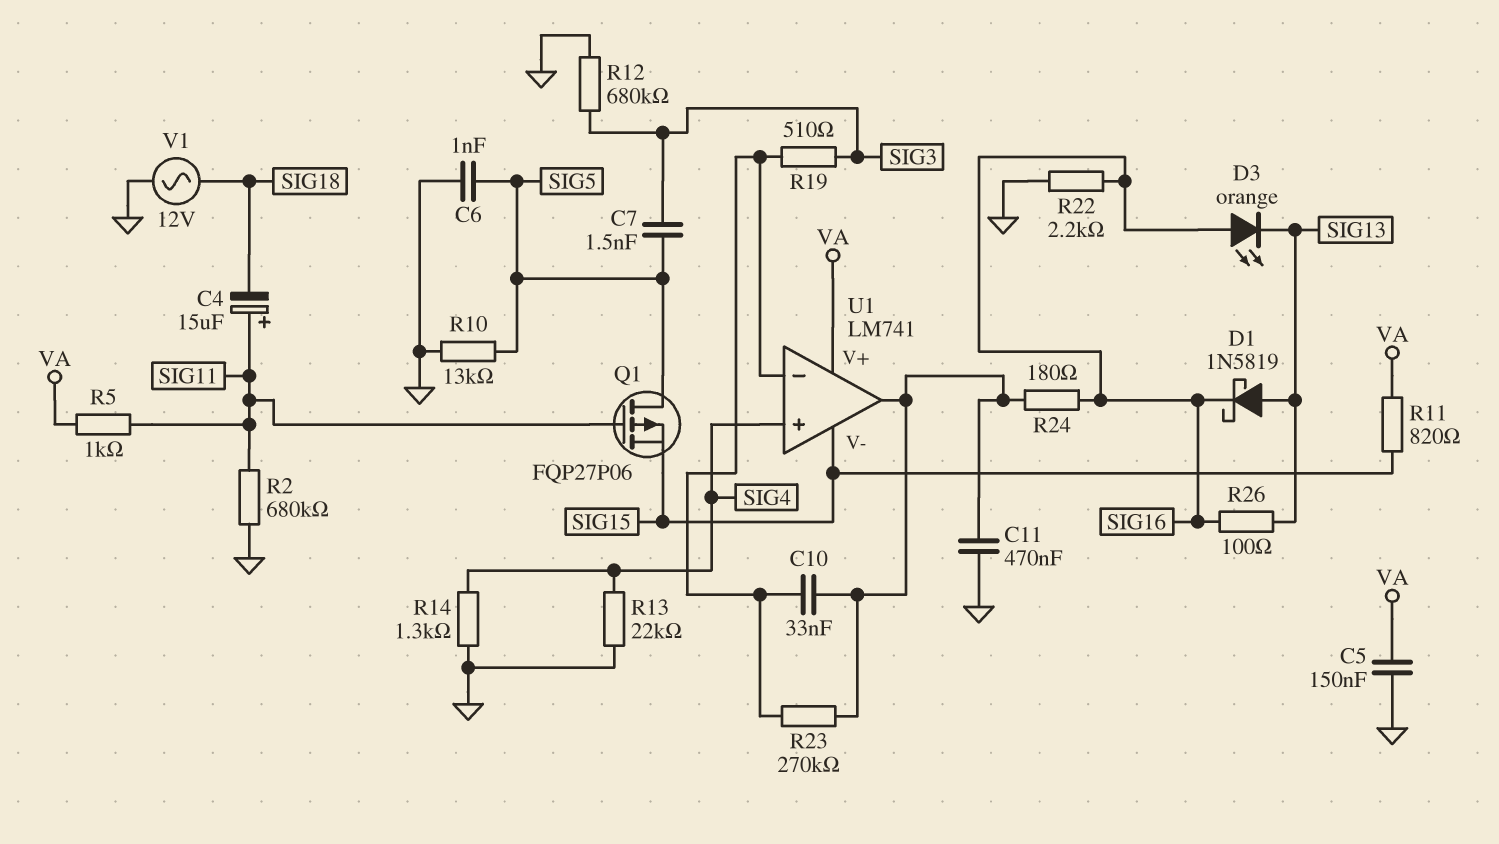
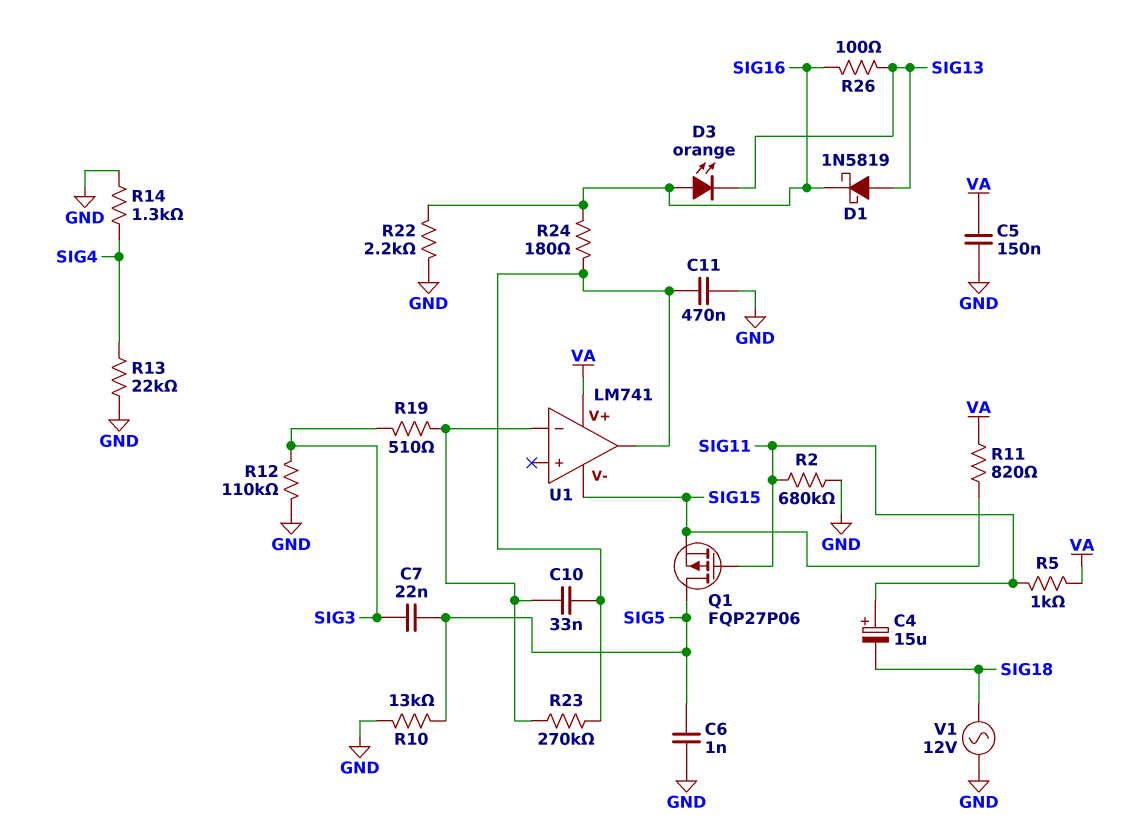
C7: 1.5nF (SIG3, SIG5) -> 22nF (SIG3, SIG5)
R12: 680k (GND, SIG3) -> 110k (GND, SIG3)
U1 pin in+: SIG4 -> none

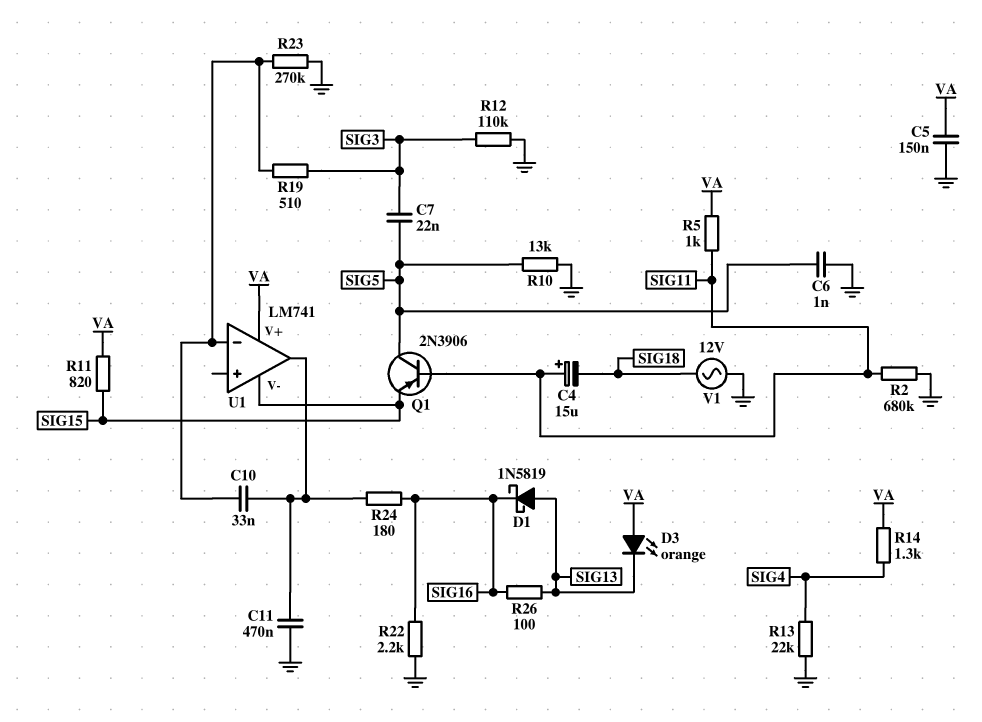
D3: LED orange (A SIG16, K SIG13) -> LED orange (A VA, K SIG13)
Q1: PMOS FQP27P06 (G SIG11, D SIG5, S SIG15) -> PNP 2N3906 (B SIG11, C SIG5, E SIG15)
R14: 1.3k (GND, SIG4) -> 1.3k (SIG4, VA)
R23: 270k (U1/in-, U1/out) -> 270k (GND, U1/in-)

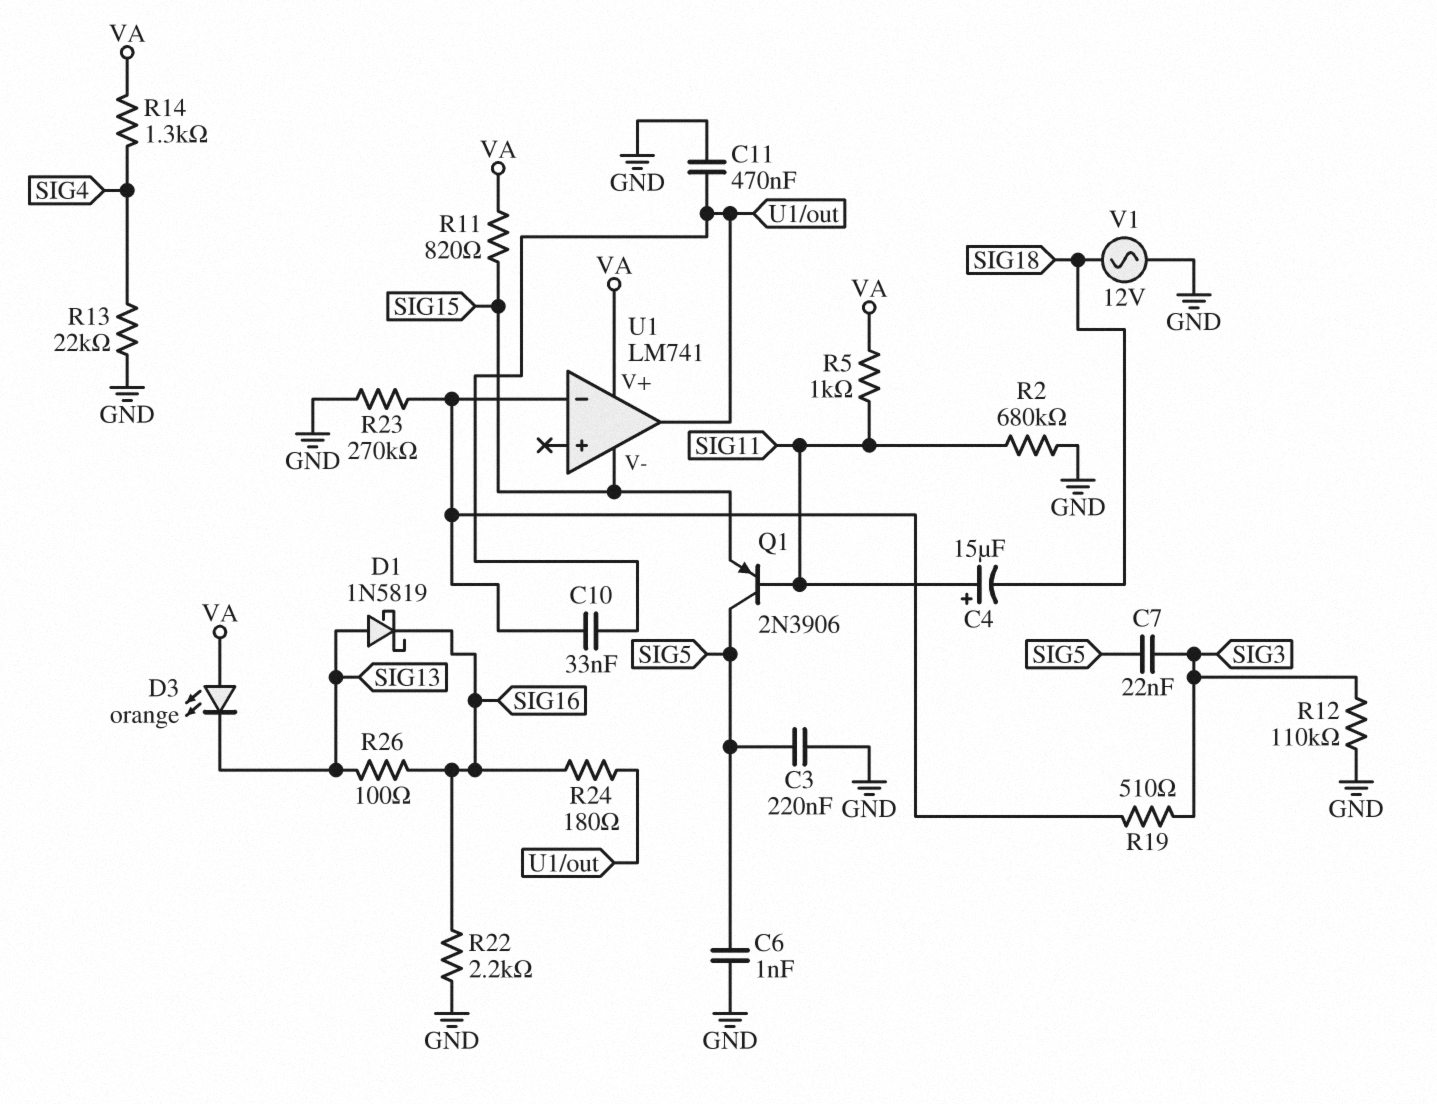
C3: none -> 220nF (GND, SIG5)
C5: 150nF (GND, VA) -> none
R10: 13k (GND, SIG5) -> none

